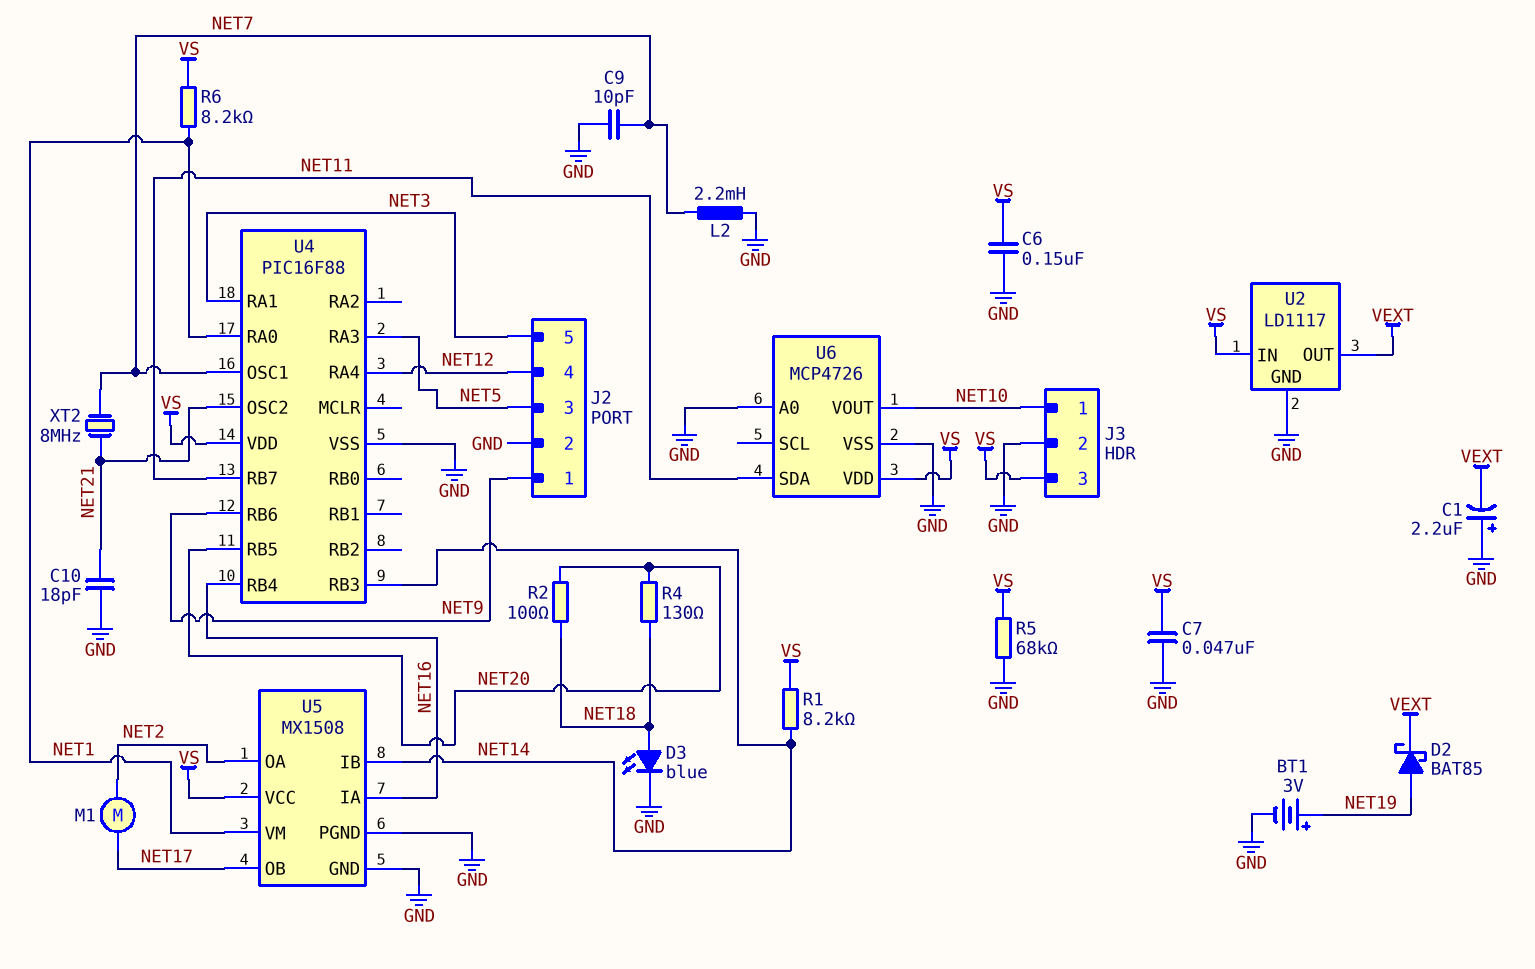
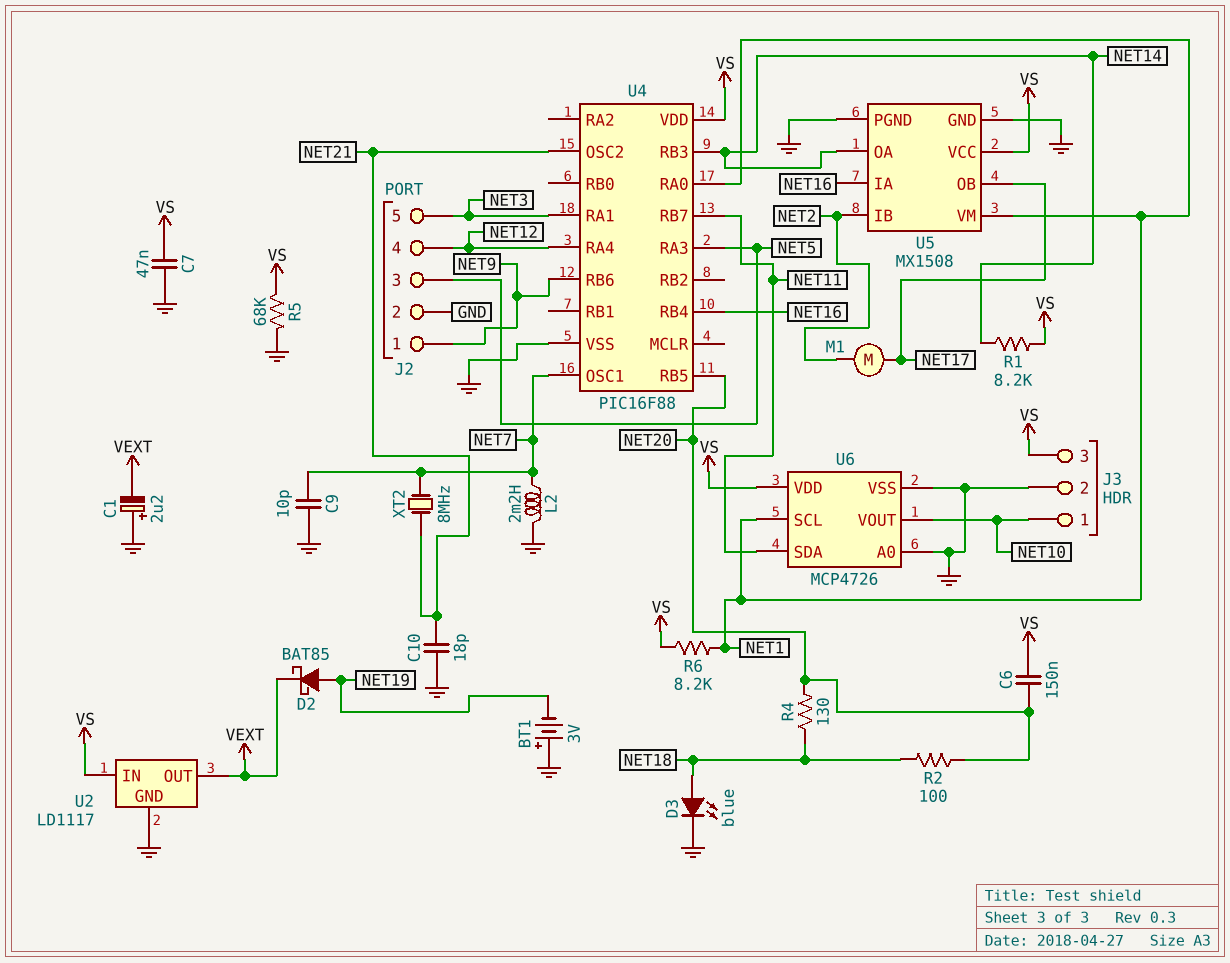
BT1: 3V (plus NET19, minus GND) -> 3V (plus GND, minus NET19)
C6: 150nF (GND, VS) -> 150nF (NET20, VS)
U5 pin IB: NET14 -> NET2
U5 pin OA: NET2 -> NET14
U6 pin SCL: none -> NET1

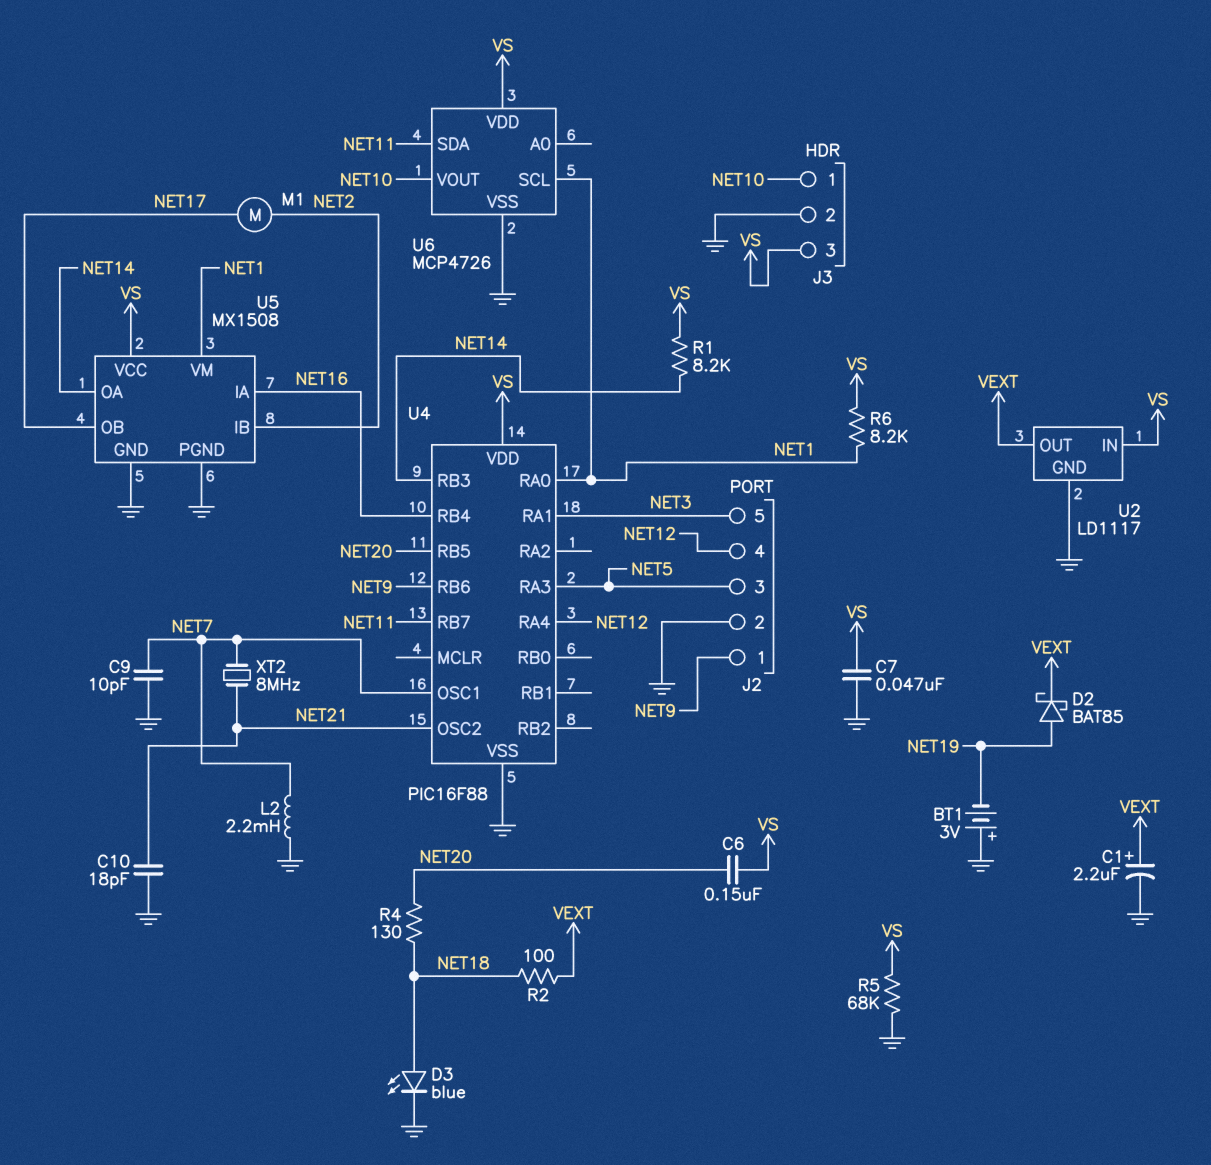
C1: 2.2uF (plus GND, minus VEXT) -> 2.2uF (plus VEXT, minus GND)
R2: 100 (NET18, NET20) -> 100 (NET18, VEXT)
U6 pin A0: GND -> none

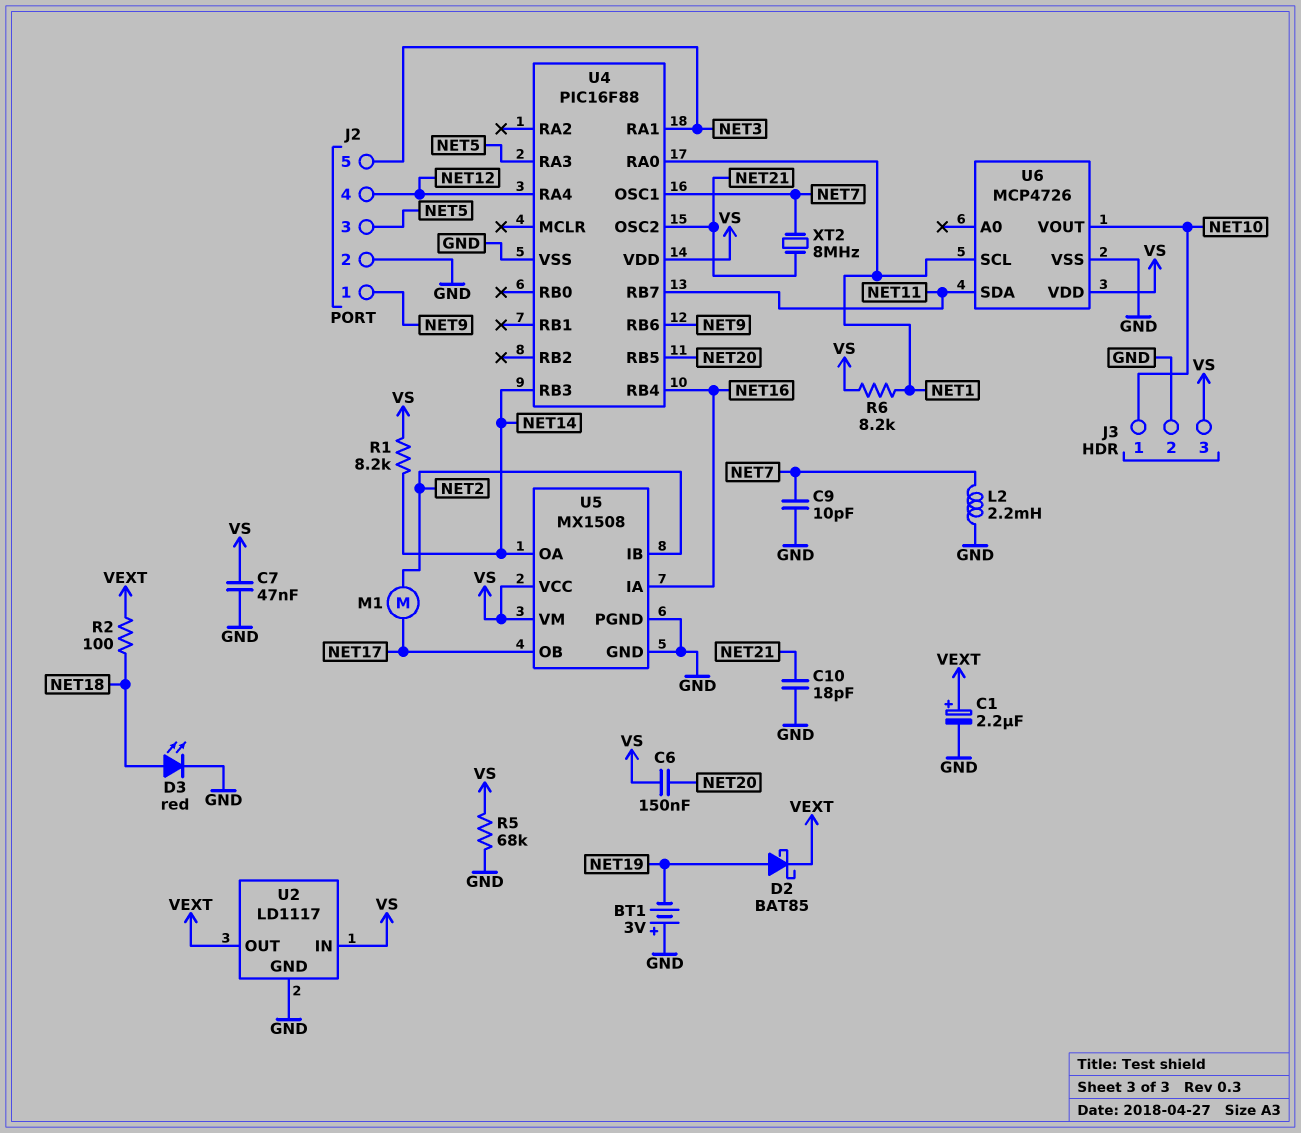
D3: LED blue (A NET18, K GND) -> LED red (A NET18, K GND)
R4: 130 (NET18, NET20) -> none
U5 pin VM: NET1 -> VS

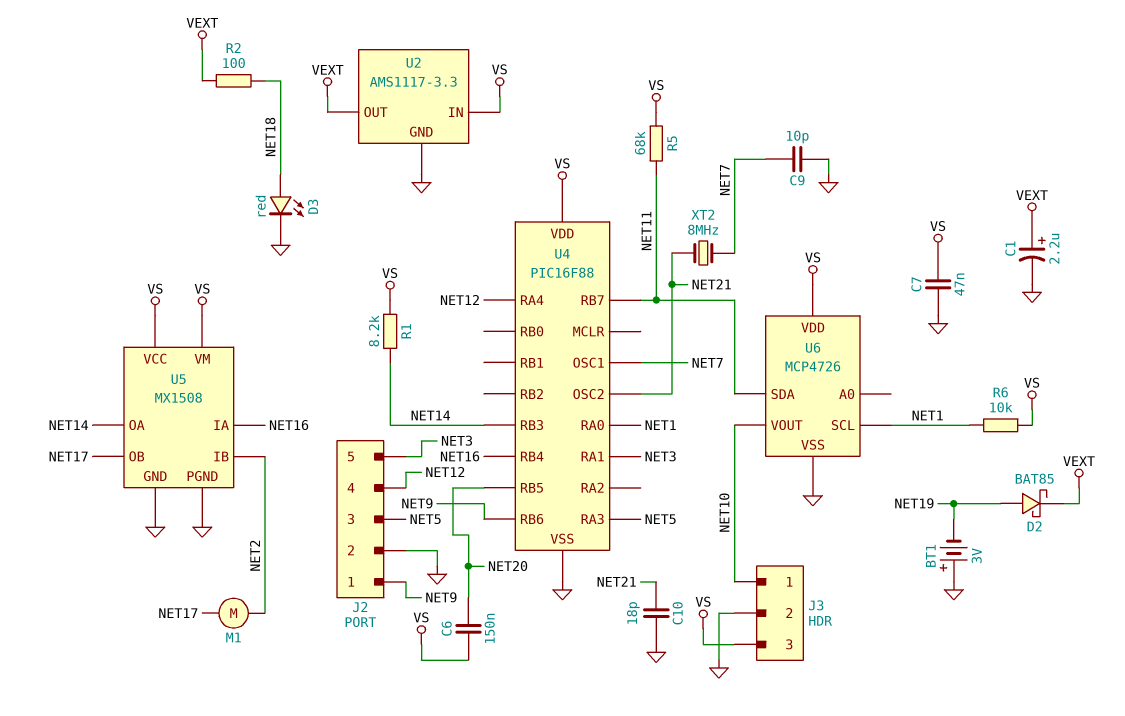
L2: 2.2mH (GND, NET7) -> none
R5: 68k (GND, VS) -> 68k (NET11, VS)
R6: 8.2k (NET1, VS) -> 10k (NET1, VS)
U2: LD1117 -> AMS1117-3.3

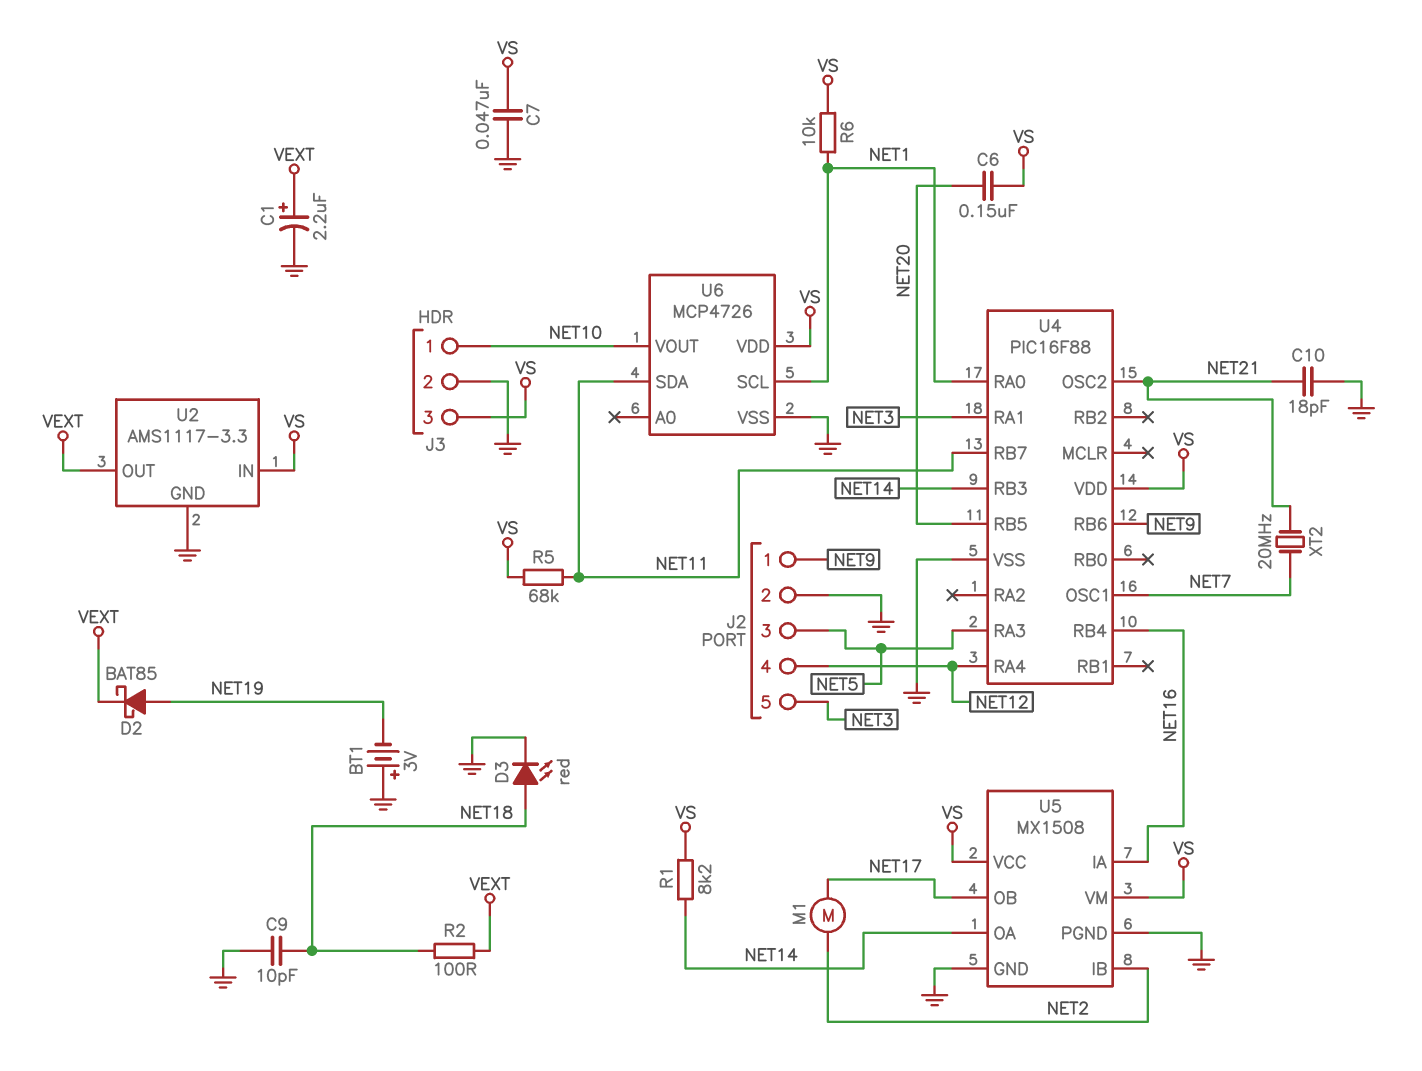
C9: 10pF (GND, NET7) -> 10pF (GND, NET18)
XT2: 8MHz (NET7, NET21) -> 20MHz (NET7, NET21)

